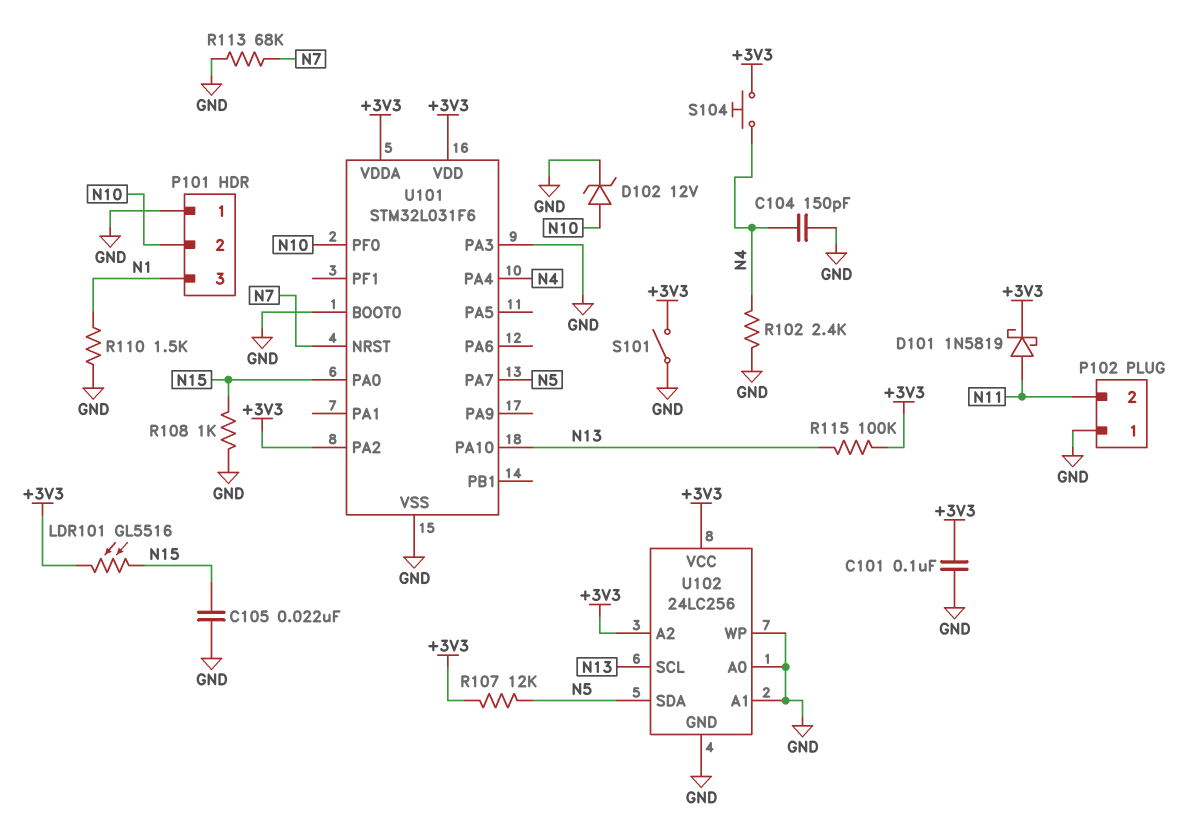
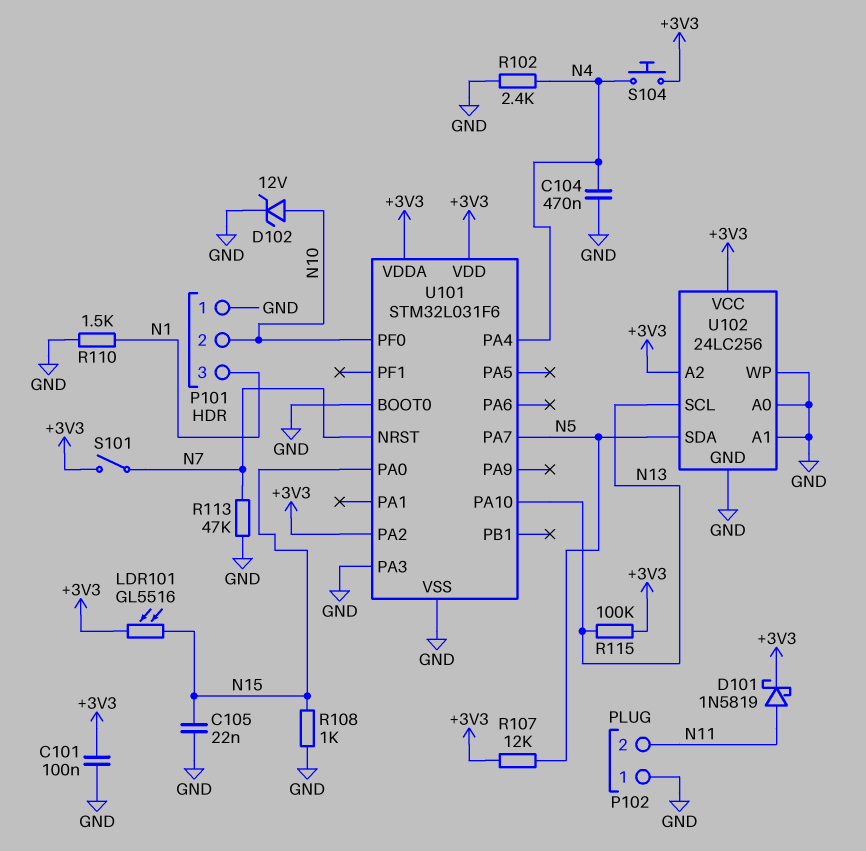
C104: 150pF (GND, N4) -> 470nF (GND, N4)
R113: 68k (GND, N7) -> 47k (GND, N7)
S101: switch (+3V3, GND) -> switch (+3V3, N7)

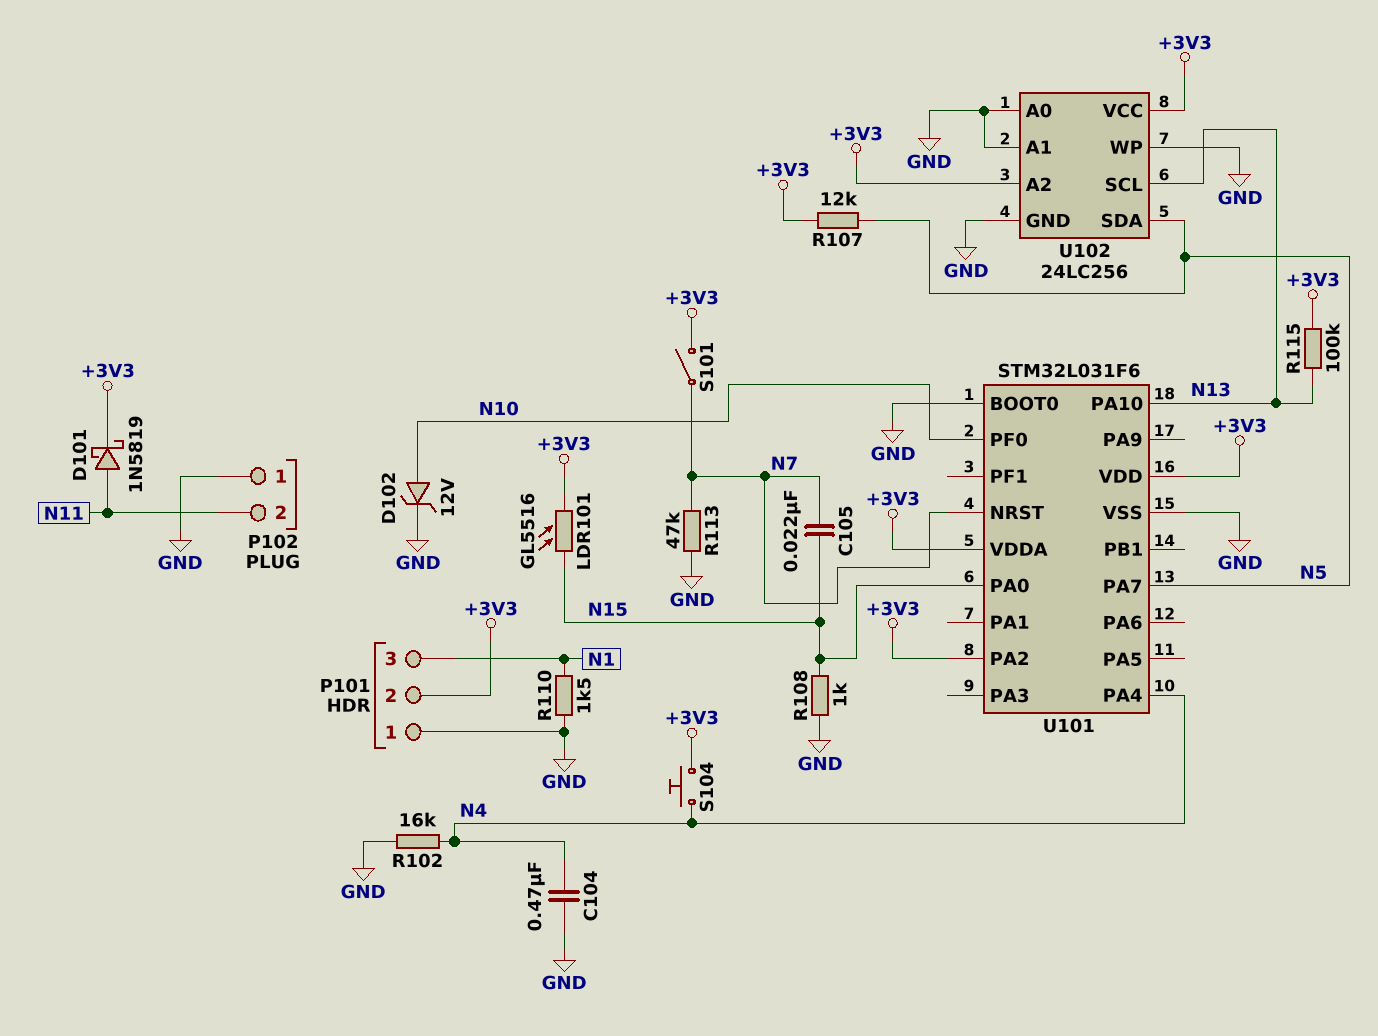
C101: 100nF (+3V3, GND) -> none
C105: 22nF (GND, N15) -> 22nF (N7, N15)
P101 pin 2: N10 -> +3V3
R102: 2.4k (GND, N4) -> 16k (GND, N4)
U101 pin PA3: GND -> none

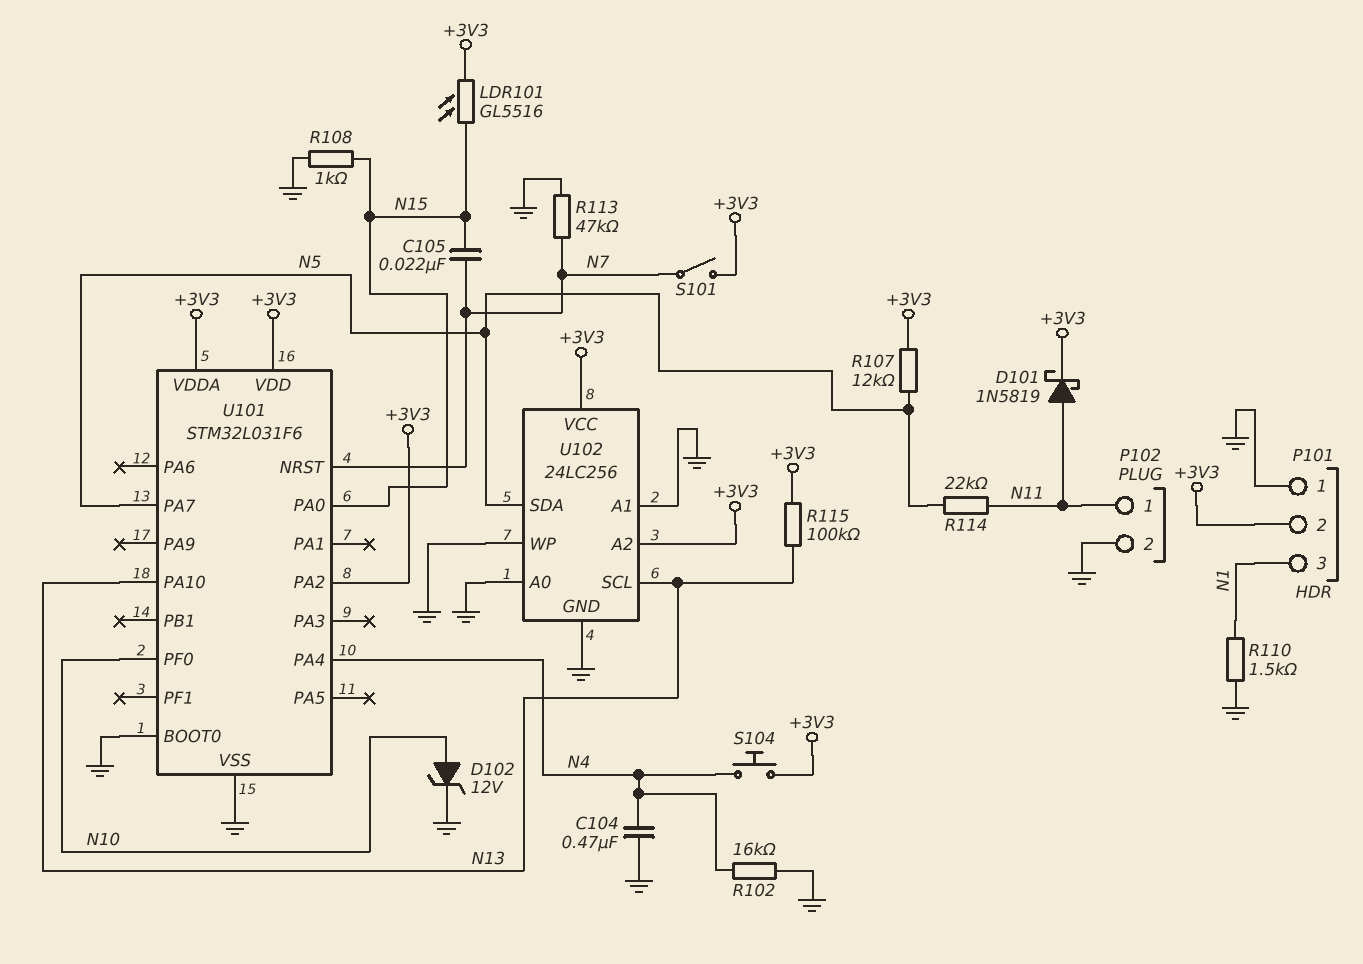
P102 pin 1: GND -> N11
P102 pin 2: N11 -> GND
R114: none -> 22k (N5, N11)

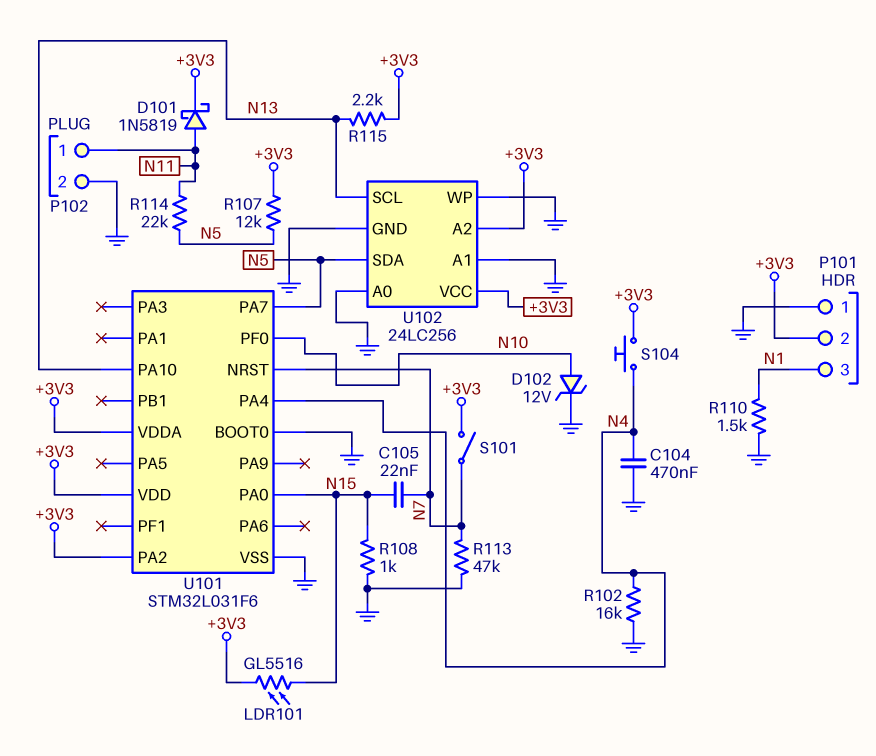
R115: 100k (+3V3, N13) -> 2.2k (+3V3, N13)

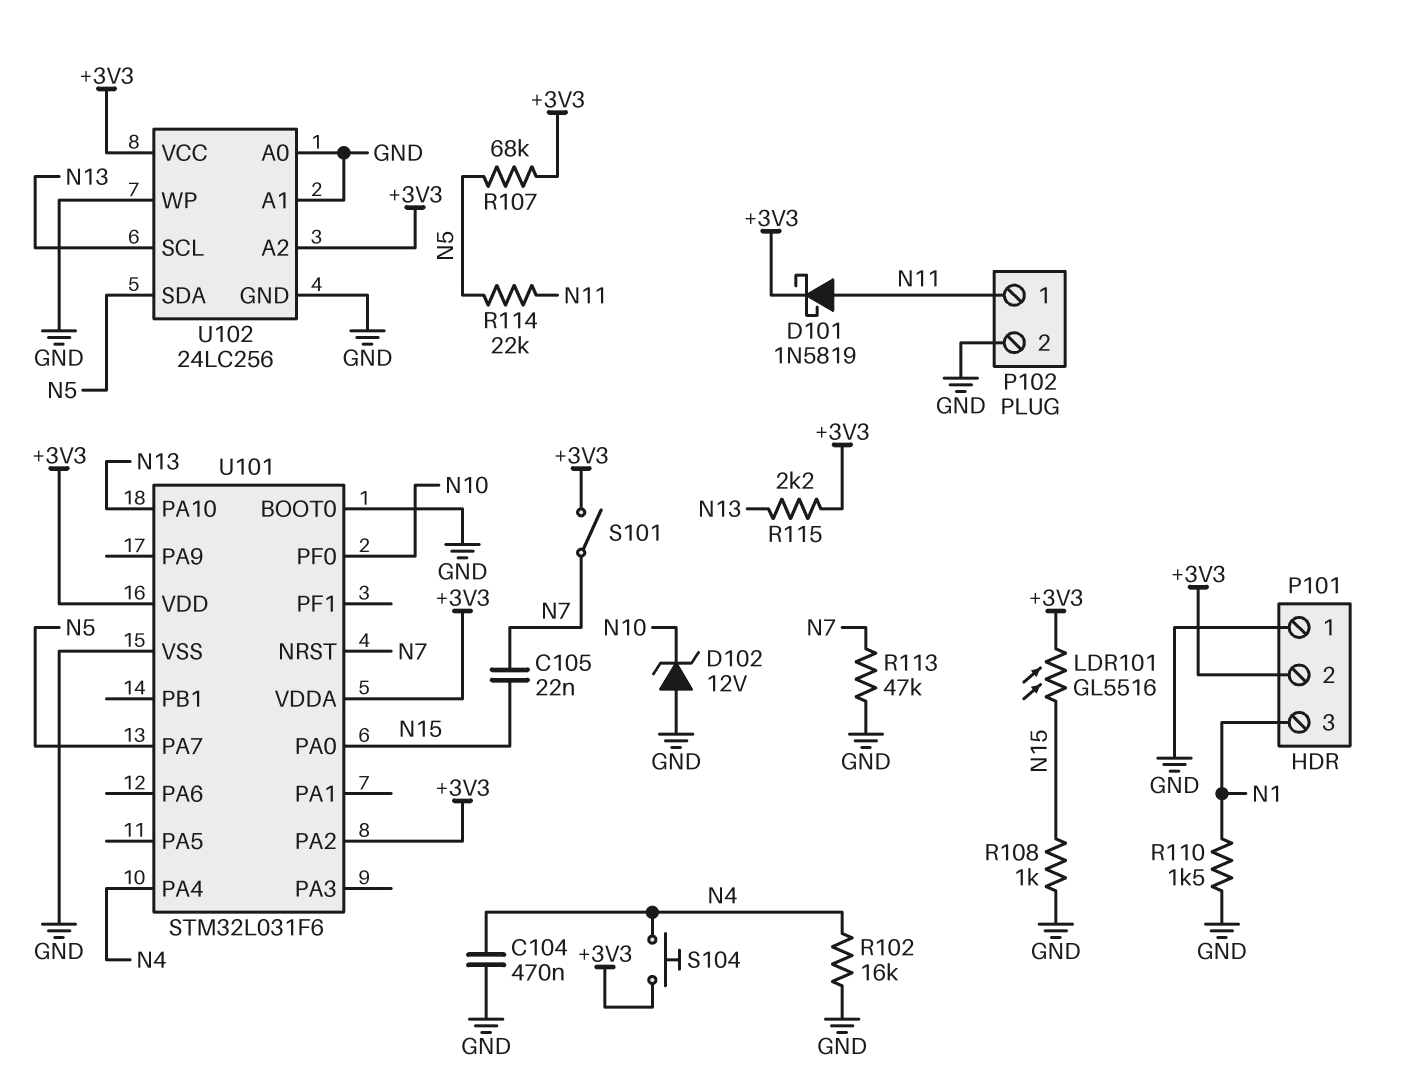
D102: zener 12V (A N10, K GND) -> zener 12V (A GND, K N10)
R107: 12k (+3V3, N5) -> 68k (+3V3, N5)

